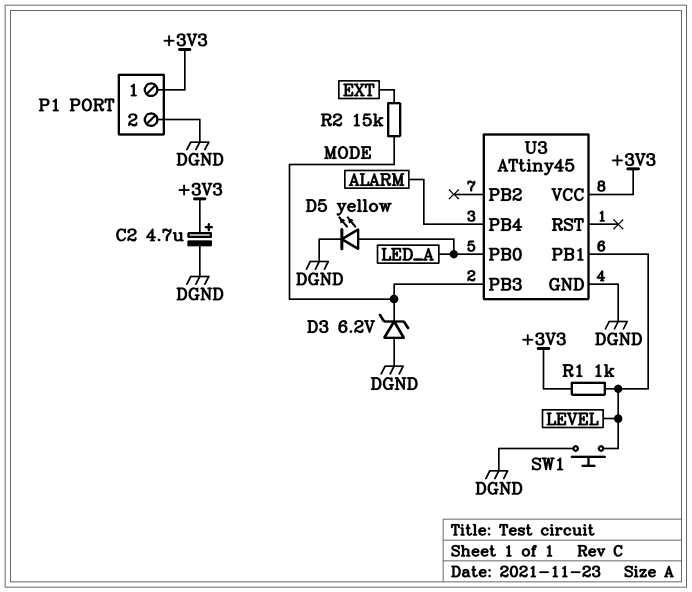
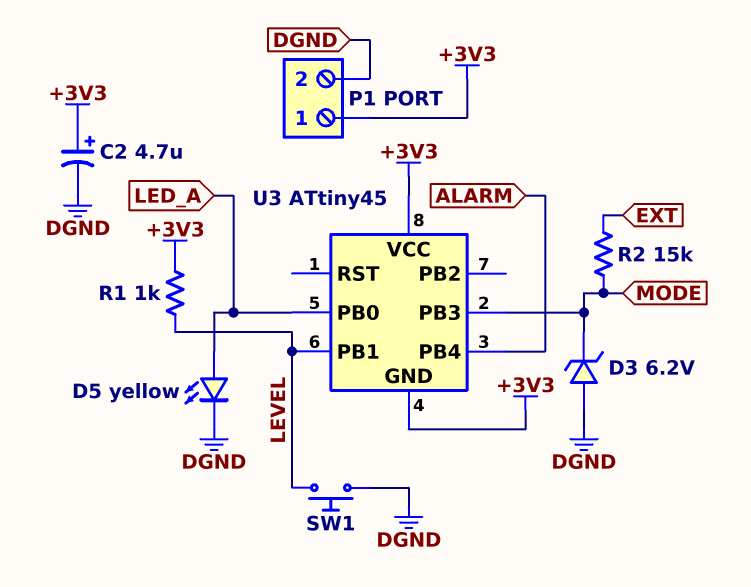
U3 pin GND: DGND -> +3V3

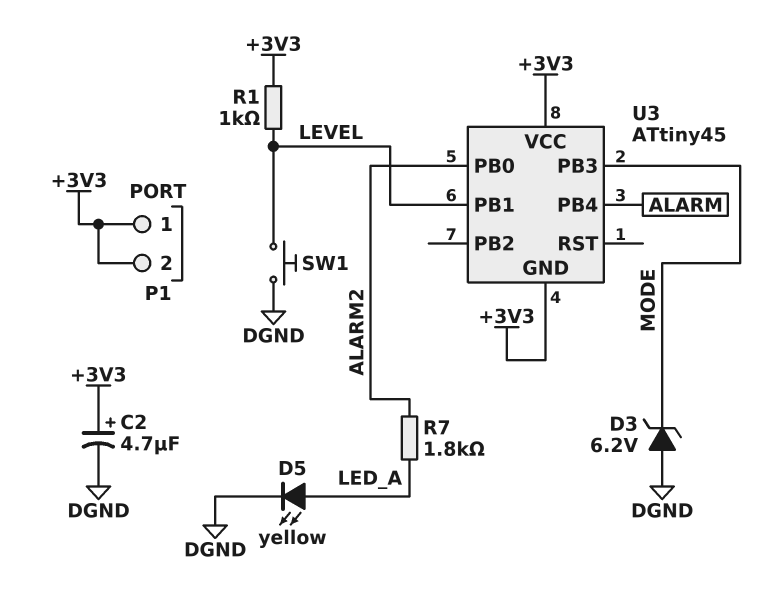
P1 pin 2: DGND -> +3V3
R2: 15k (EXT, MODE) -> none
R7: none -> 1.8k (ALARM2, LED_A)
U3 pin PB0: LED_A -> ALARM2

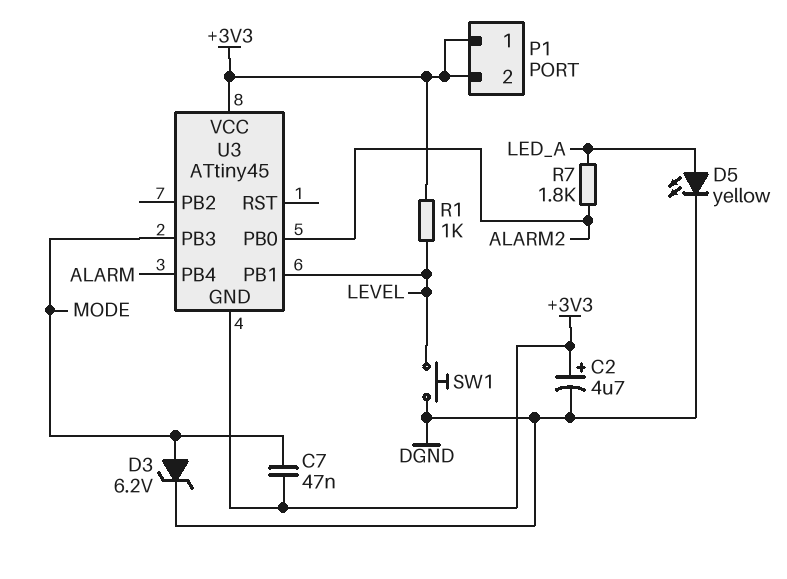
C7: none -> 47nF (+3V3, MODE)
D3: zener 6.2V (A DGND, K MODE) -> zener 6.2V (A MODE, K DGND)

